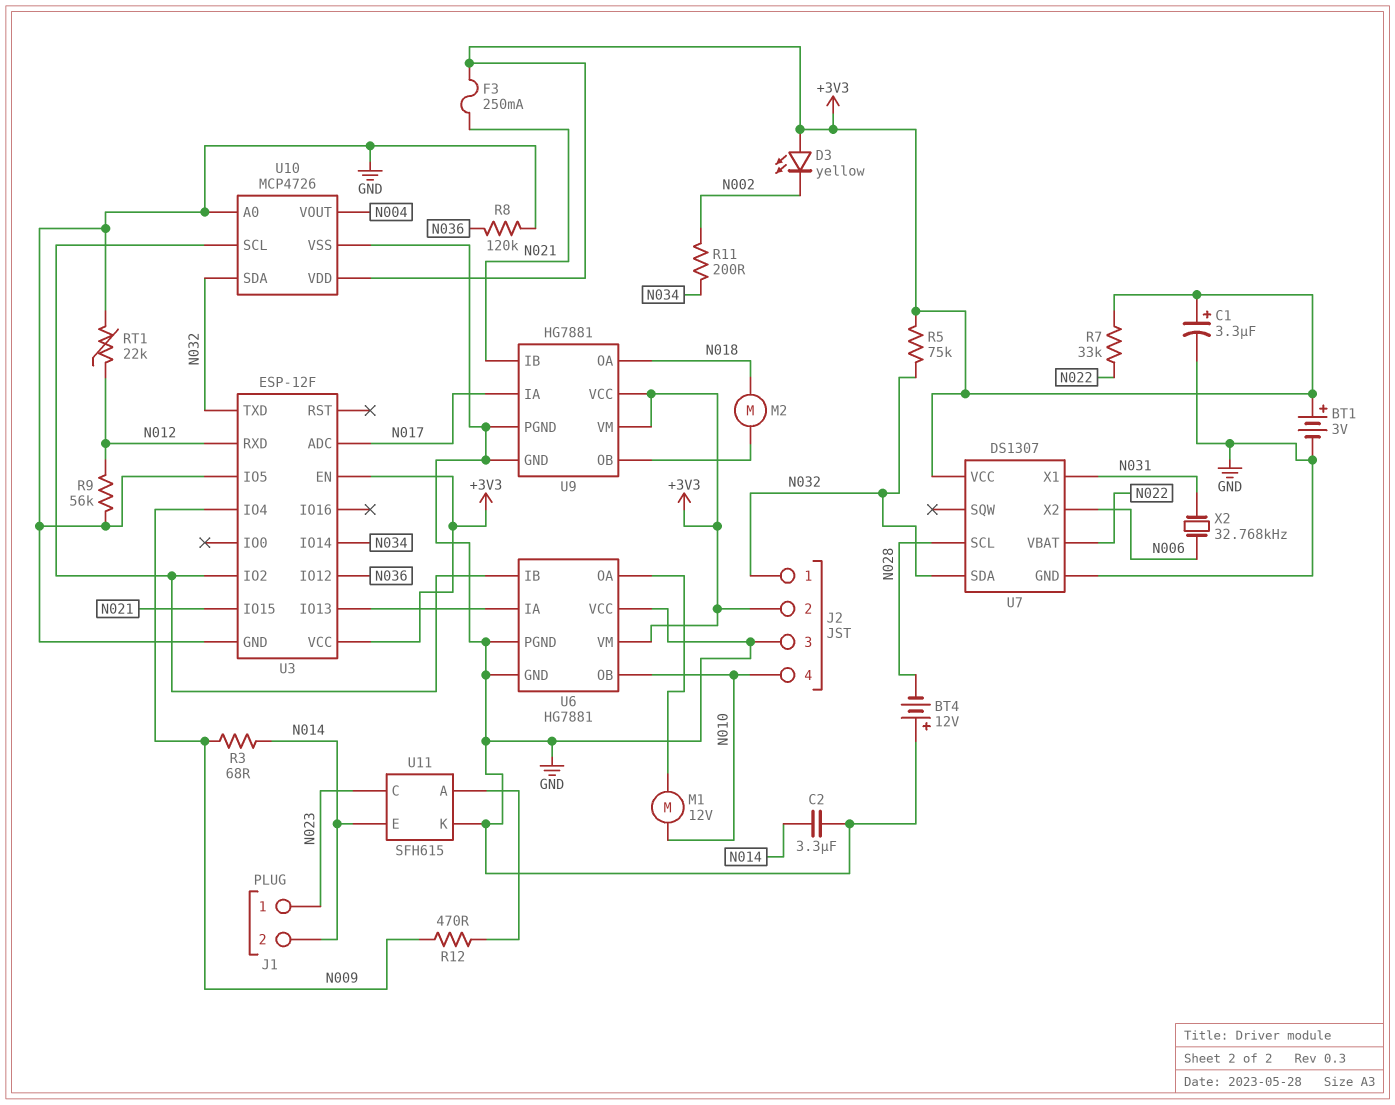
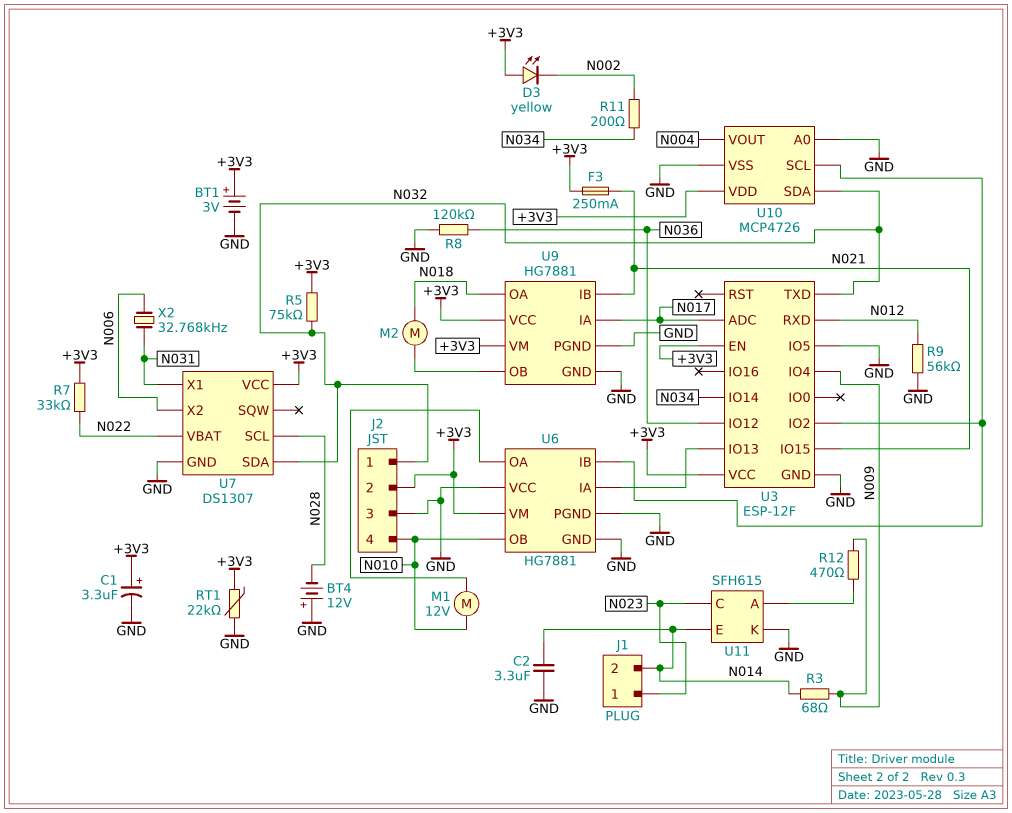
RT1: 22k (GND, N012) -> 22k (+3V3, GND)

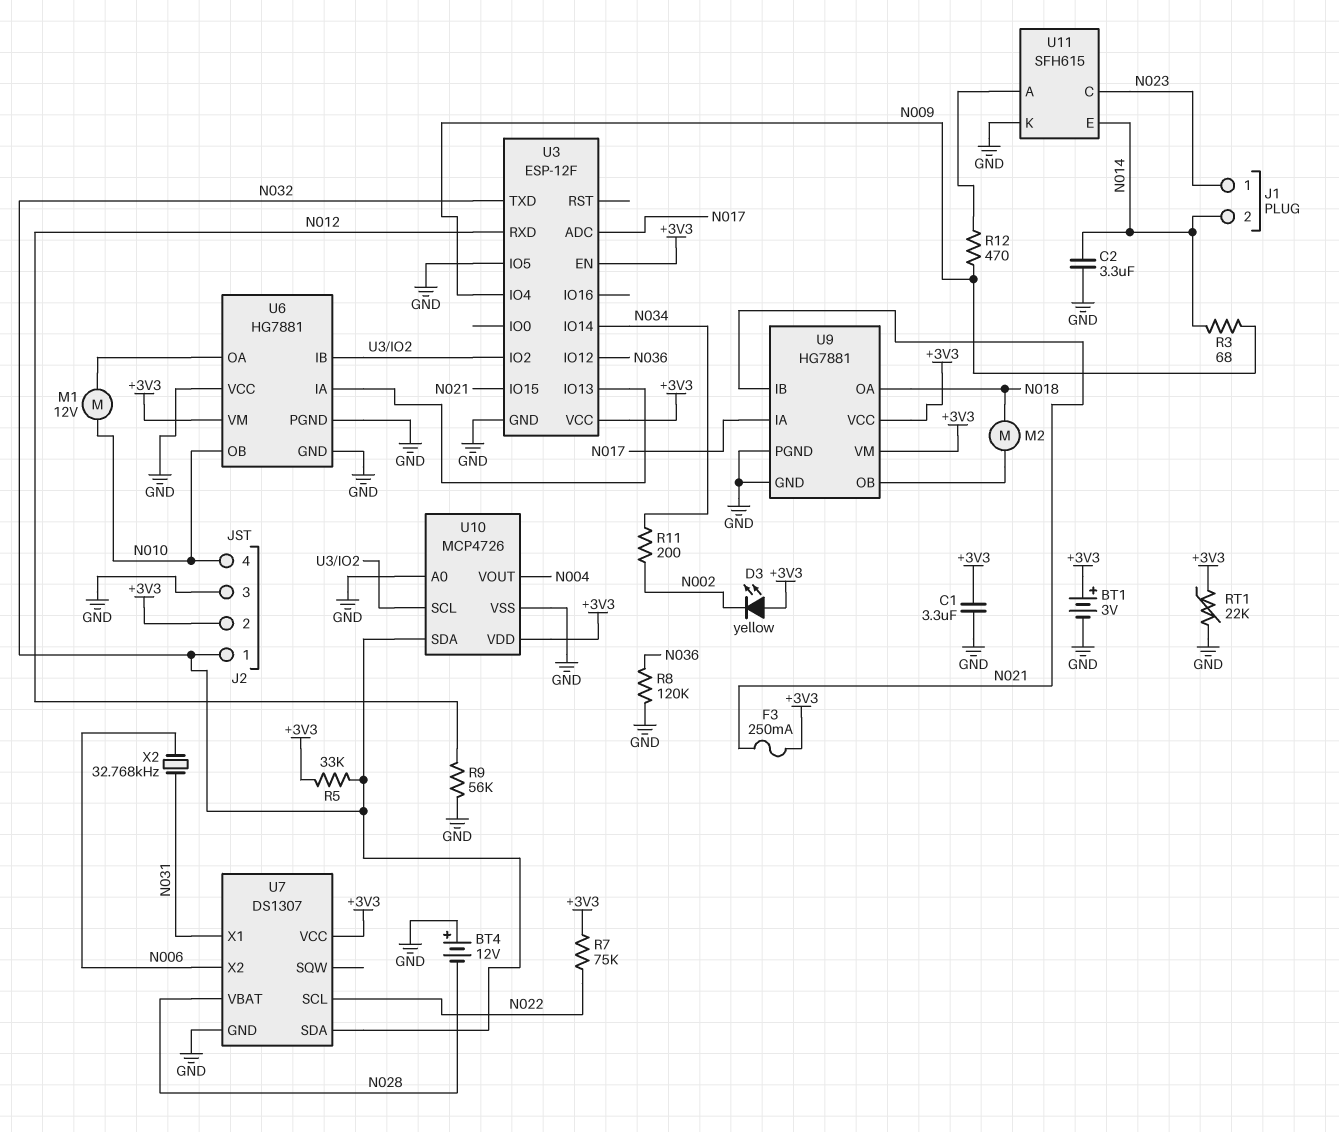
C1: 3.3uF (plus +3V3, minus GND) -> 3.3uF (+3V3, GND)
R5: 75k (+3V3, N032) -> 33k (+3V3, N032)
R7: 33k (+3V3, N022) -> 75k (+3V3, N022)
U7 pin SCL: N028 -> N022
U7 pin VBAT: N022 -> N028

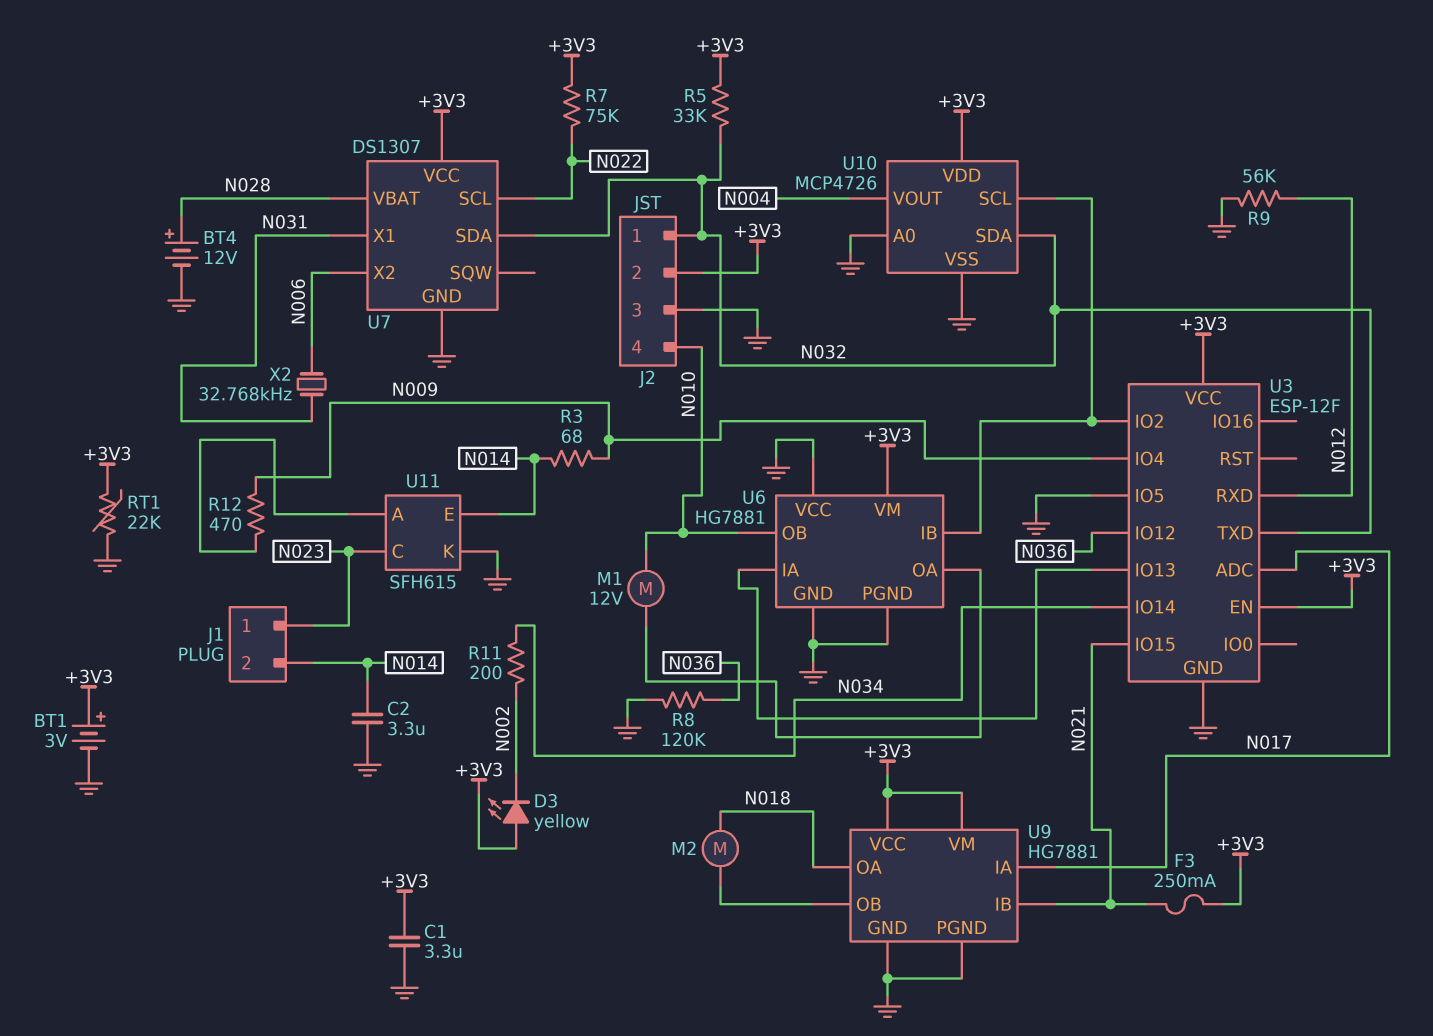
BT4: 12V (plus GND, minus N028) -> 12V (plus N028, minus GND)

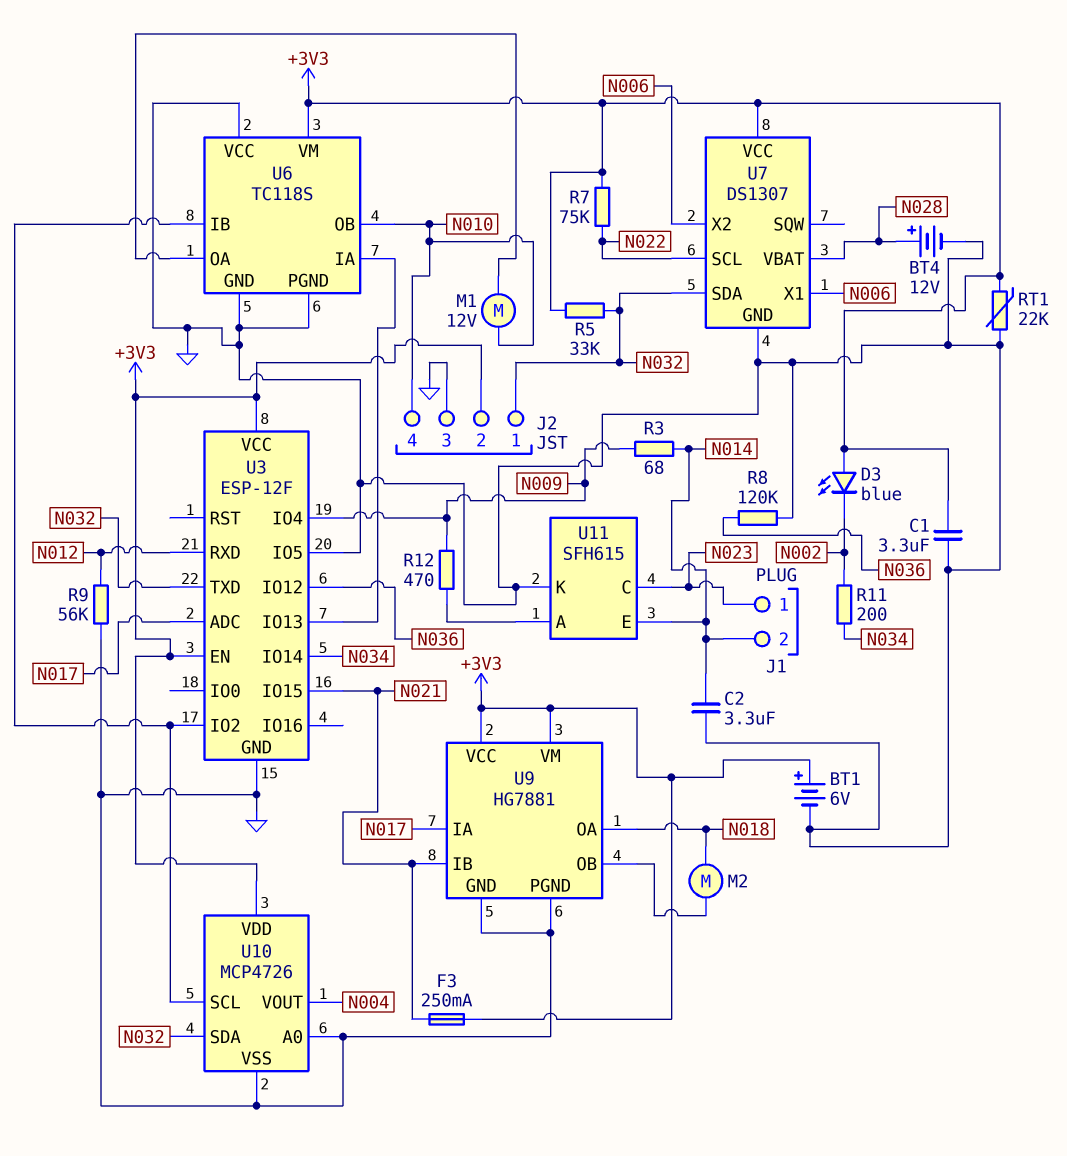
BT1: 3V (plus +3V3, minus GND) -> 6V (plus +3V3, minus GND)
D3: LED yellow (A +3V3, K N002) -> LED blue (A +3V3, K N002)
U6: HG7881 -> TC118S
U7 pin X1: N031 -> N006
X2: 32.768kHz (N006, N031) -> none

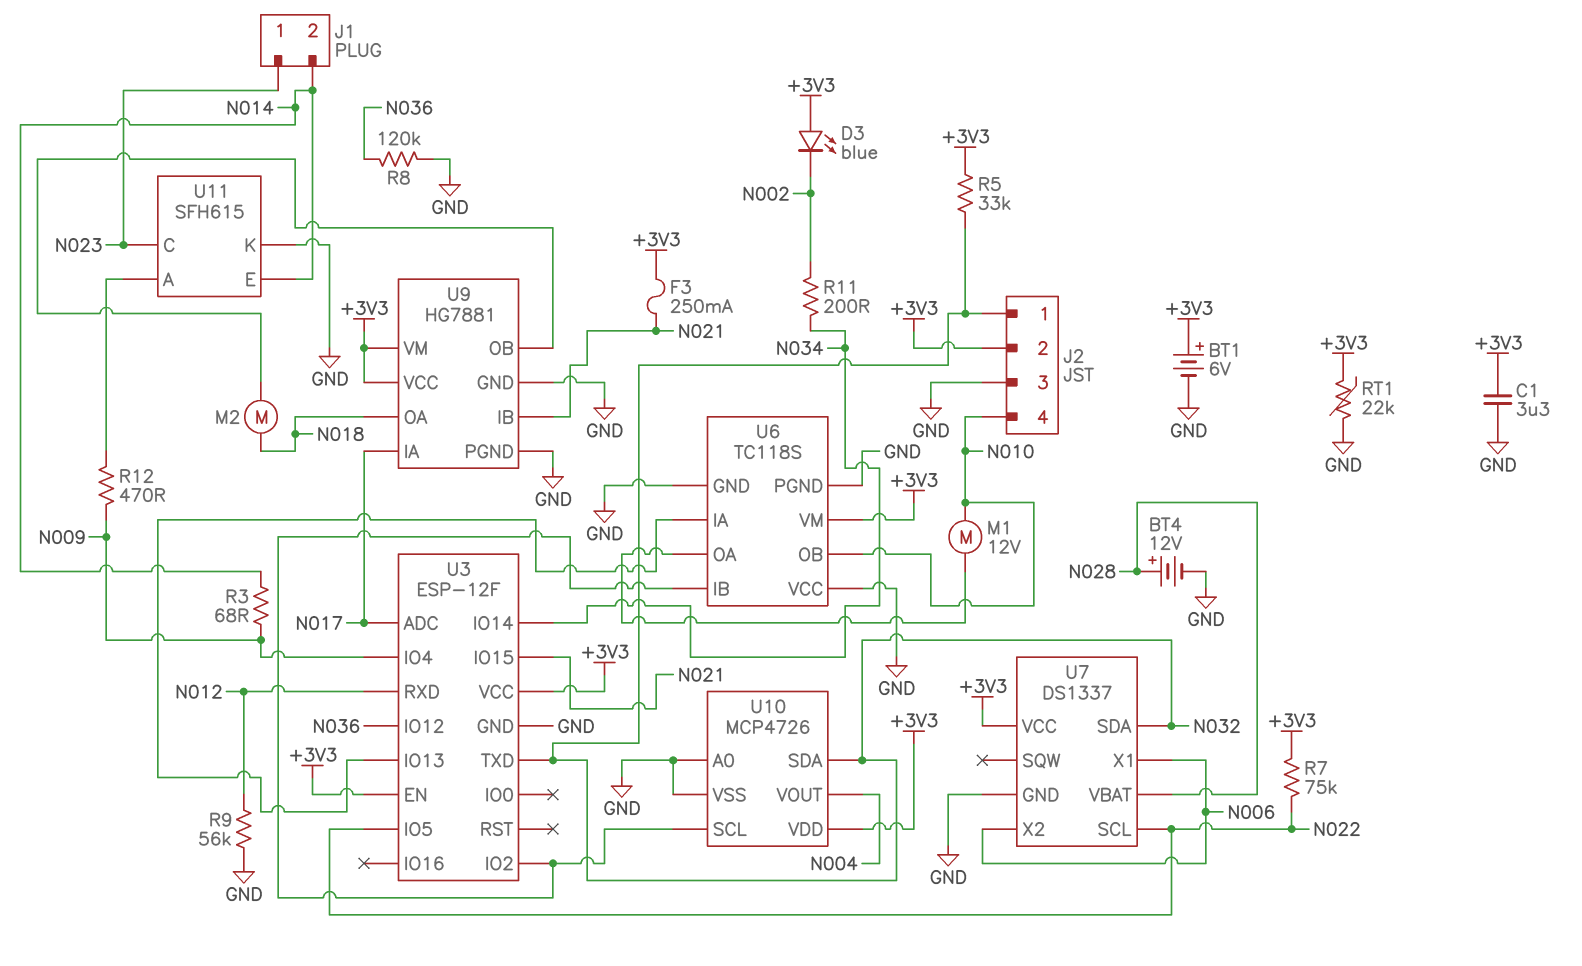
C2: 3.3uF (GND, N014) -> none
U3 pin IO5: GND -> N022
U7: DS1307 -> DS1337

